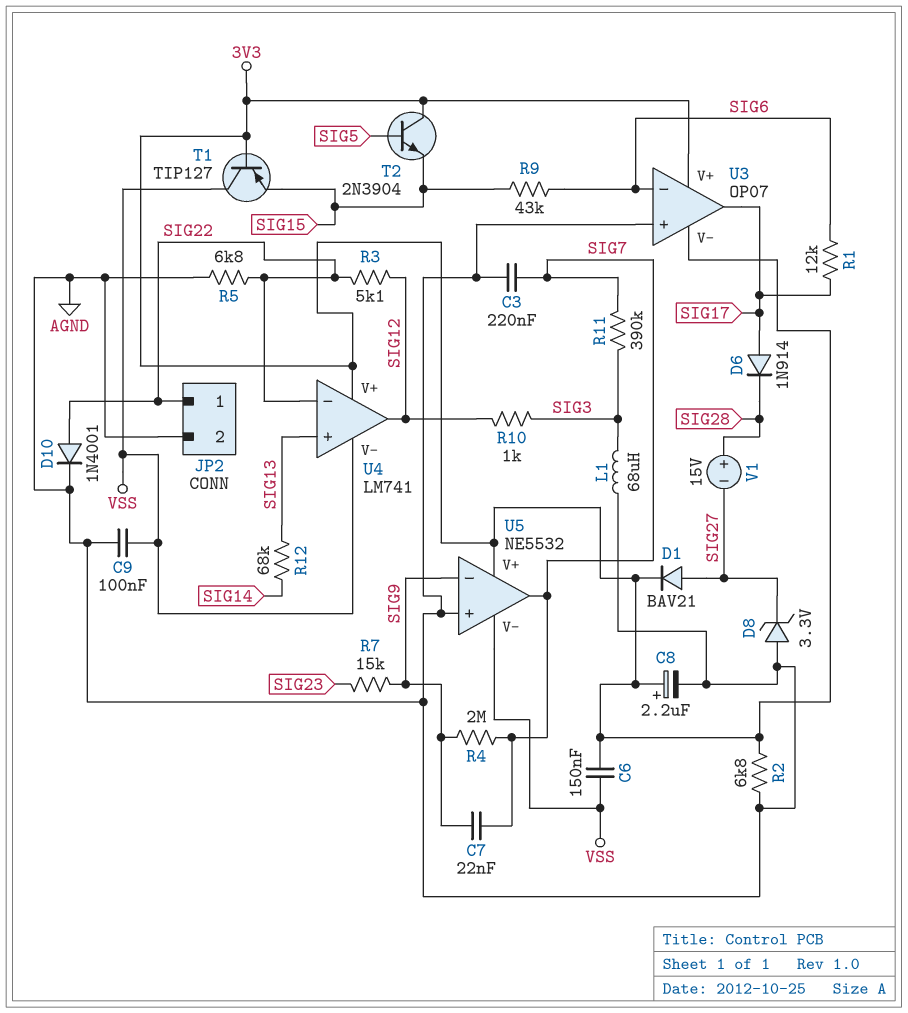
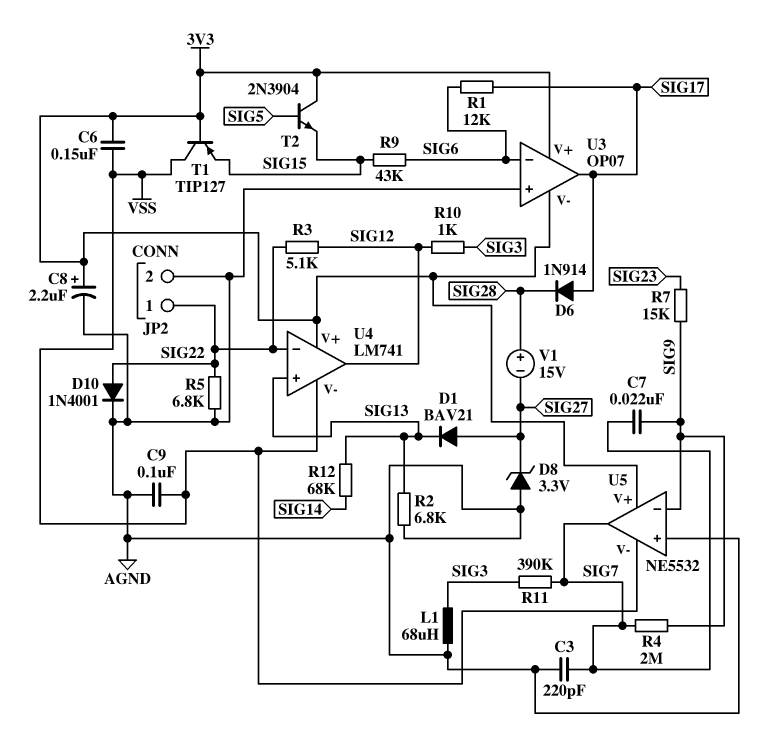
C3: 220nF (AGND, SIG7) -> 220pF (AGND, SIG7)
D1: diode BAV21 (A SIG27, K 3V3) -> diode BAV21 (A SIG27, K SIG13)
R2: 6.8k (3V3, AGND) -> 6.8k (AGND, SIG13)

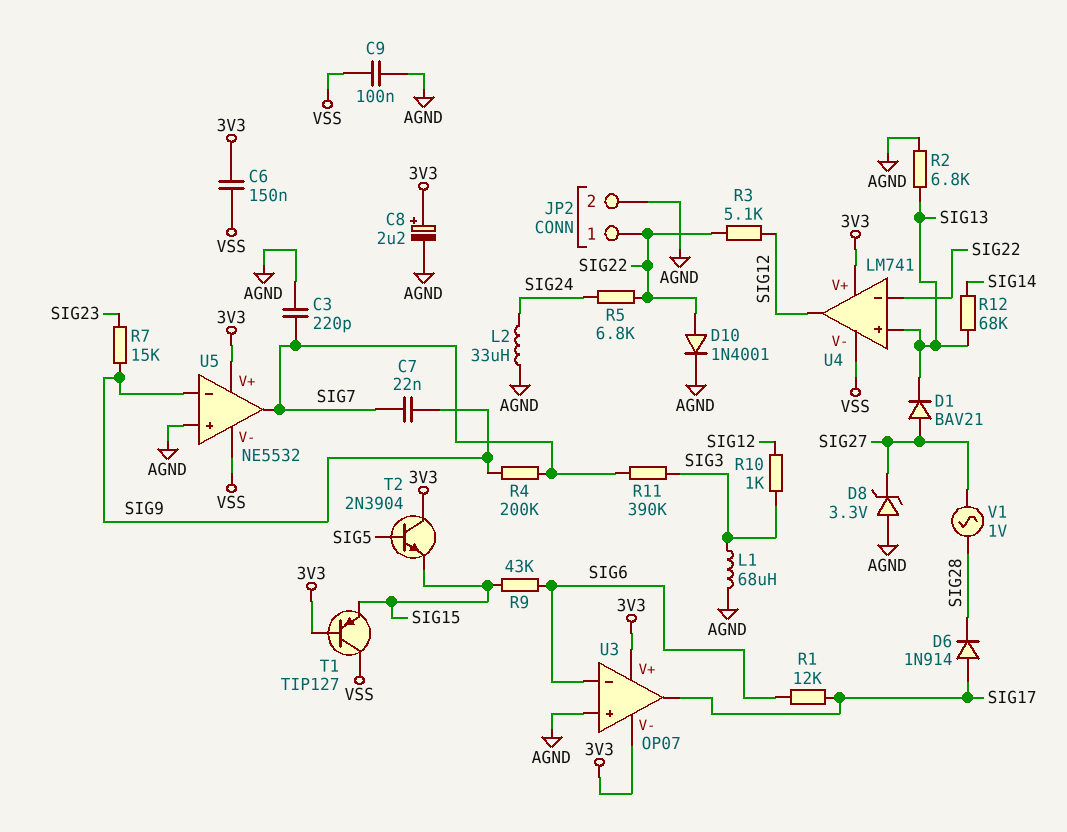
L2: none -> 33uH (AGND, SIG24)
R4: 2M (SIG7, SIG9) -> 200k (SIG7, SIG9)
R5: 6.8k (AGND, SIG22) -> 6.8k (SIG22, SIG24)
V1: 15V (plus SIG28, minus SIG27) -> AC 1V (SIG27, SIG28)

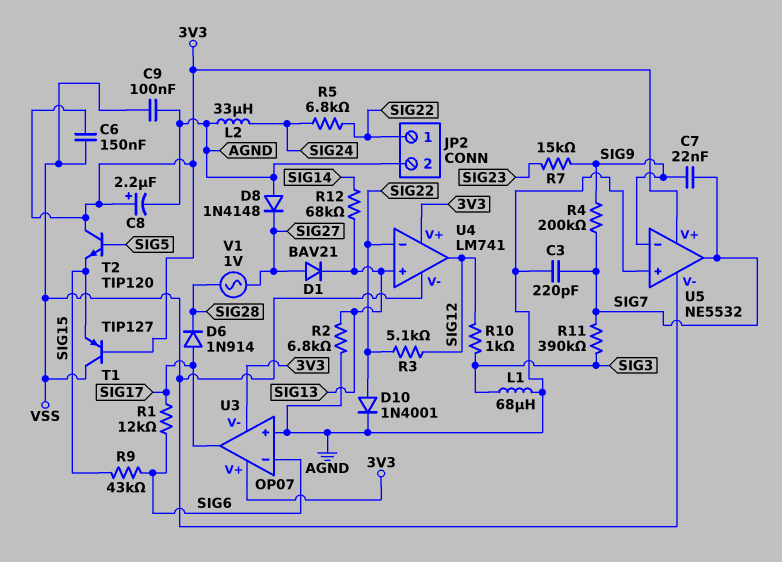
D8: zener 3.3V (A AGND, K SIG27) -> diode 1N4148 (A AGND, K SIG27)
T2: NPN 2N3904 (B SIG5, C 3V3, E SIG15) -> NPN TIP120 (B SIG5, C 3V3, E SIG15)

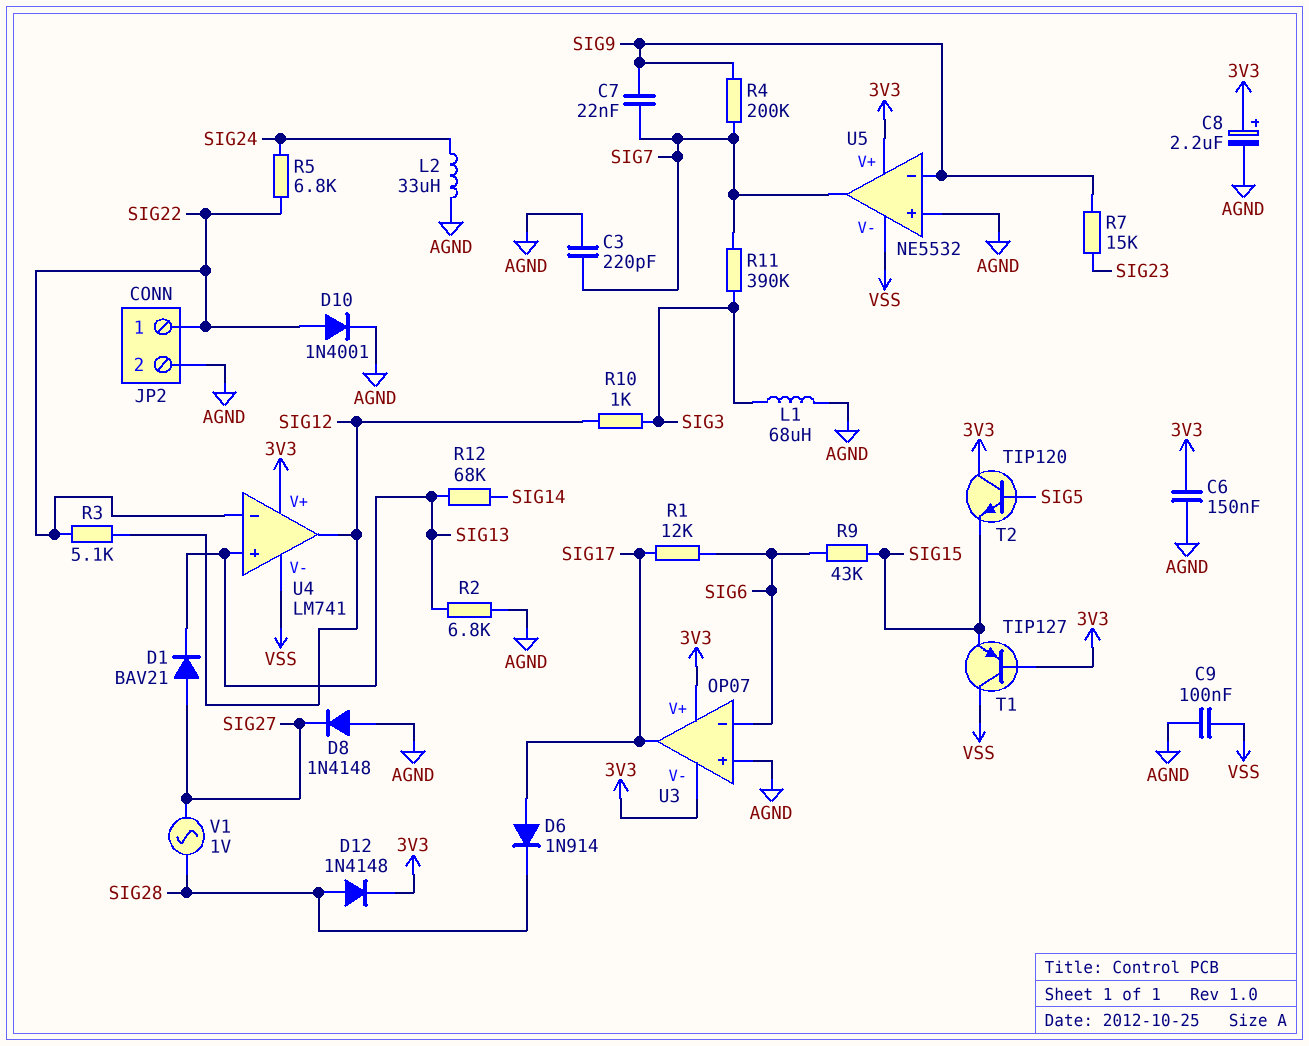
C6: 150nF (3V3, VSS) -> 150nF (3V3, AGND)
D12: none -> diode 1N4148 (A SIG28, K 3V3)

